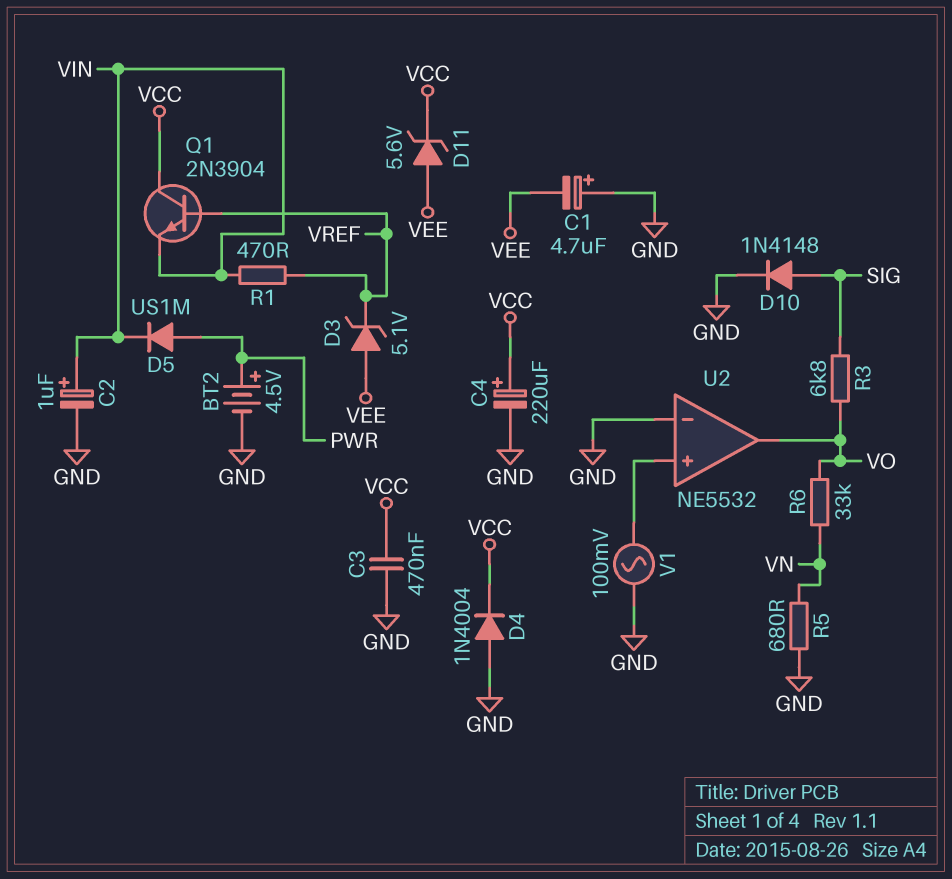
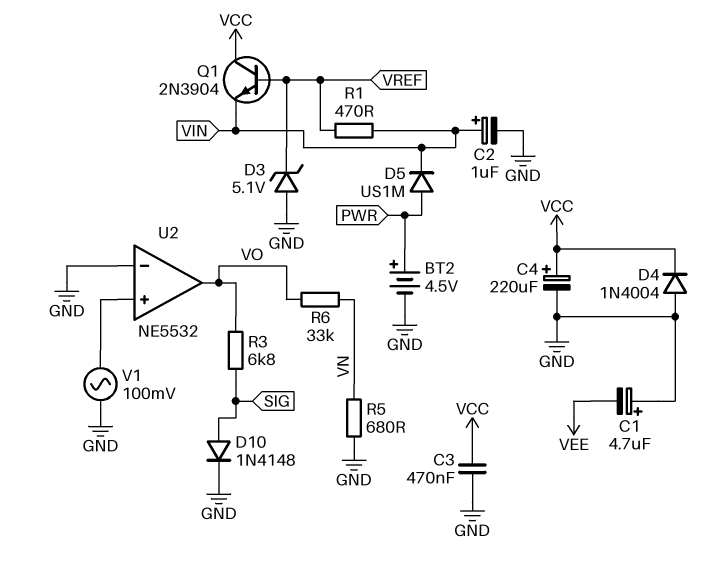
D3: zener 5.1V (A VEE, K VREF) -> zener 5.1V (A GND, K VREF)
D11: zener 5.6V (A VEE, K VCC) -> none

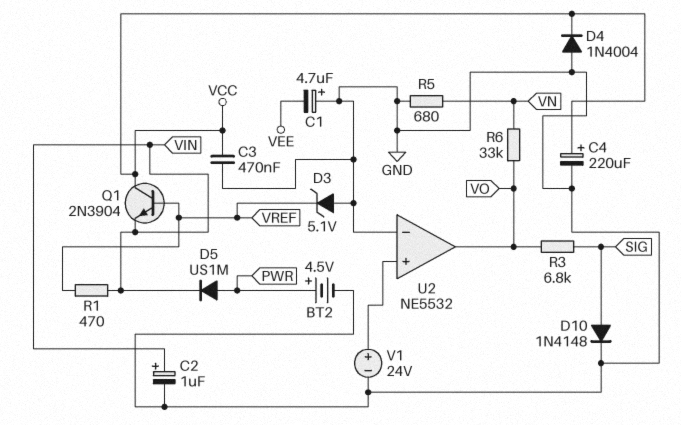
V1: AC 100mV (GND, U2/in+) -> 24V (plus U2/in+, minus GND)

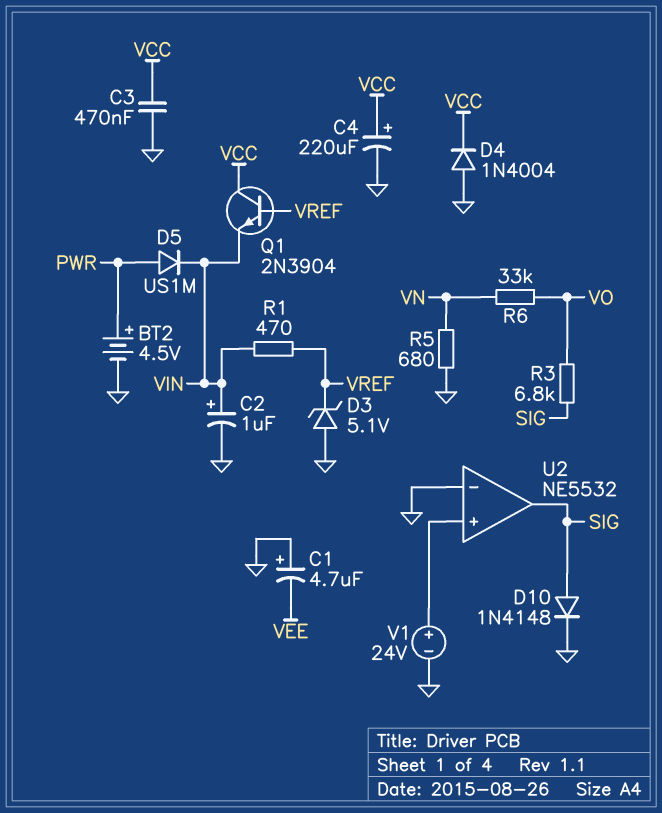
U2 pin out: VO -> SIG

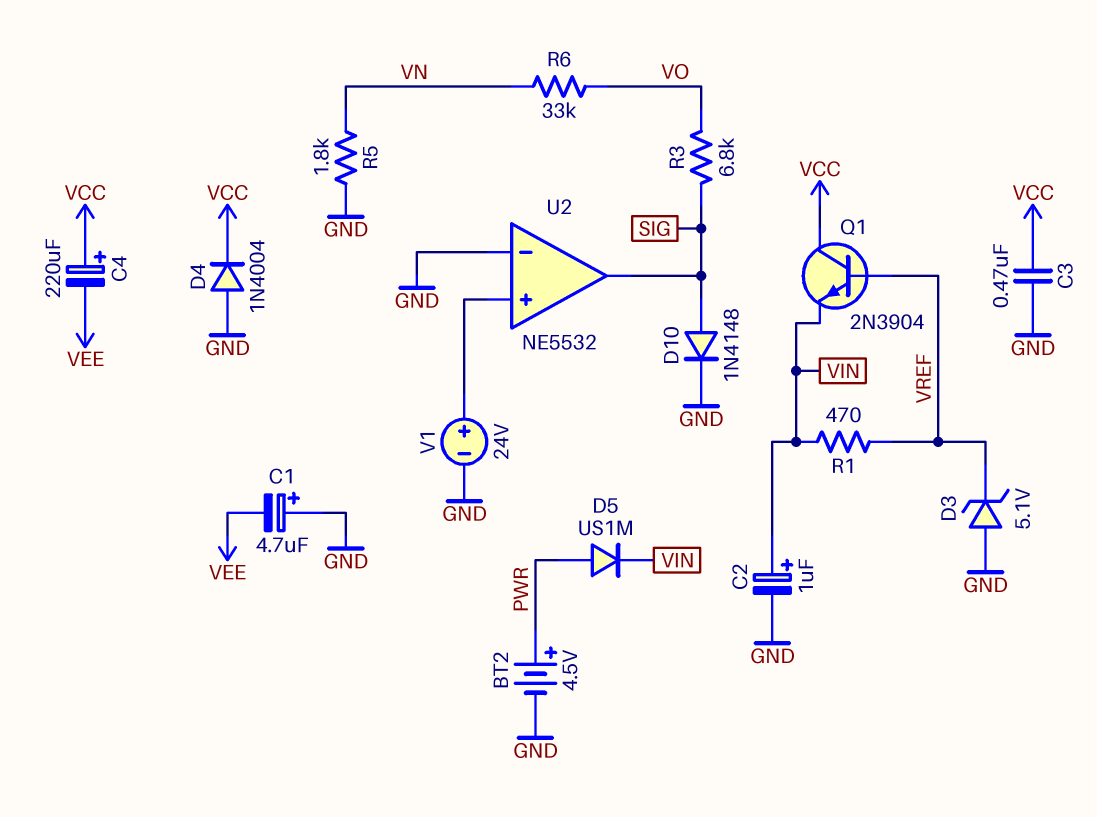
C4: 220uF (plus VCC, minus GND) -> 220uF (plus VCC, minus VEE)
R5: 680 (GND, VN) -> 1.8k (GND, VN)

